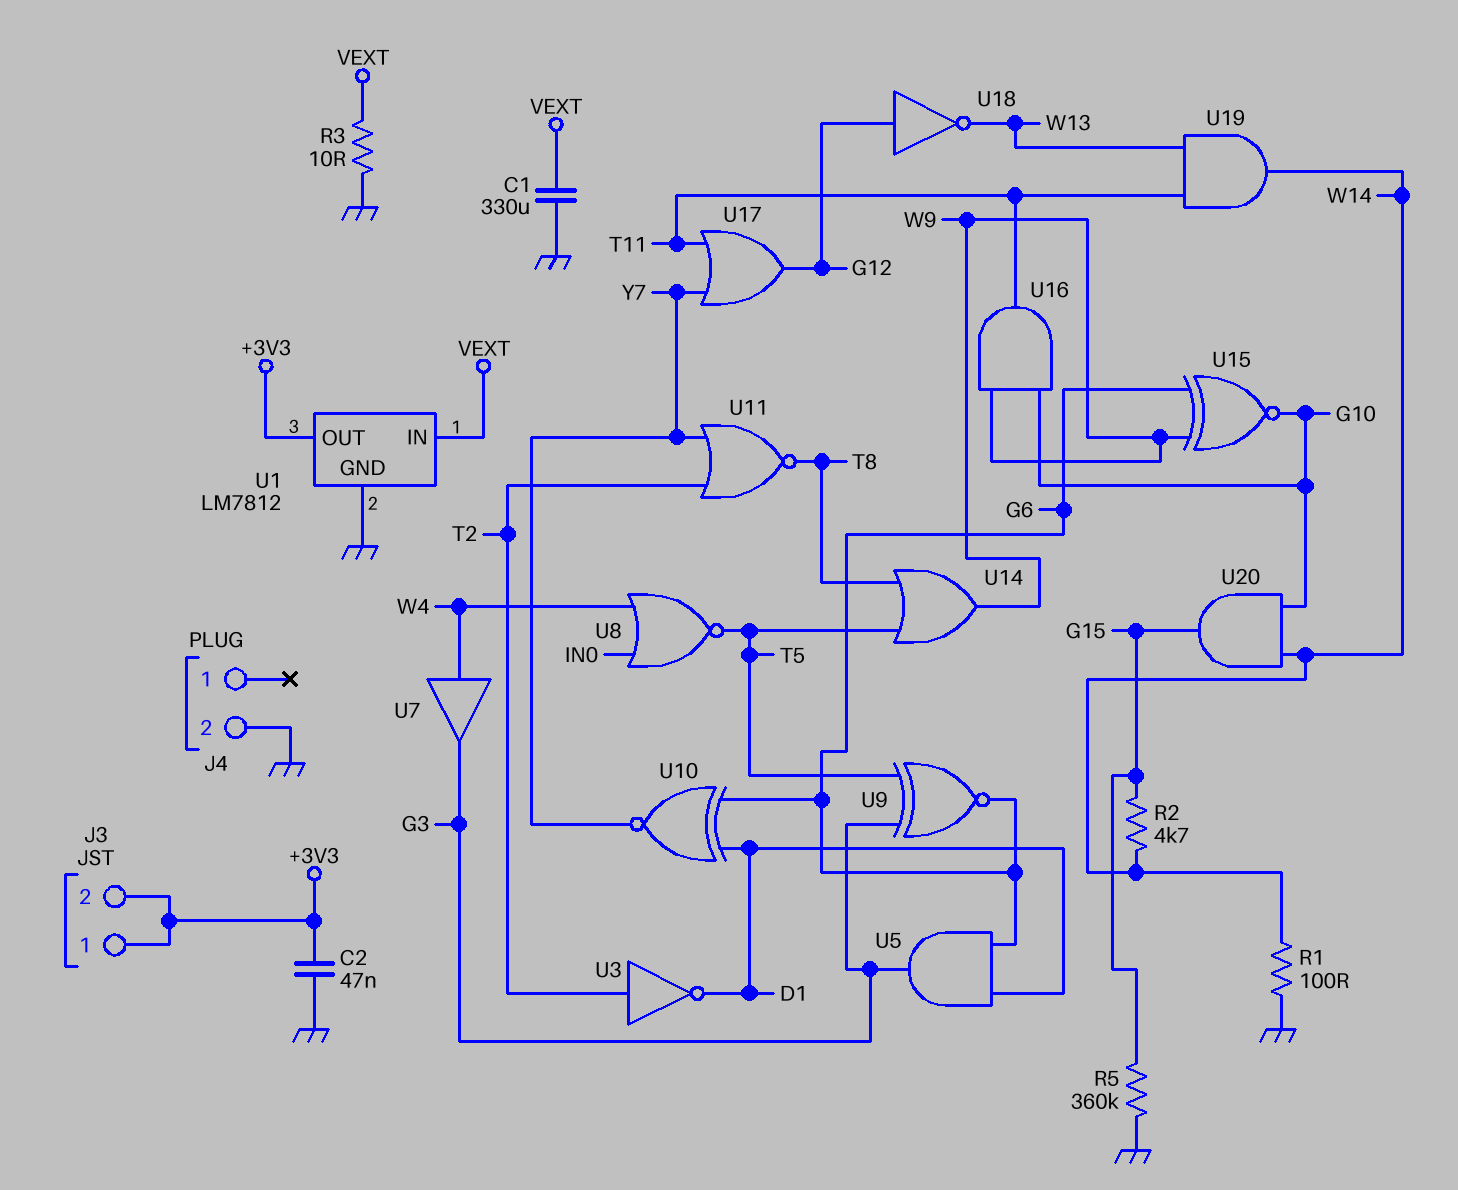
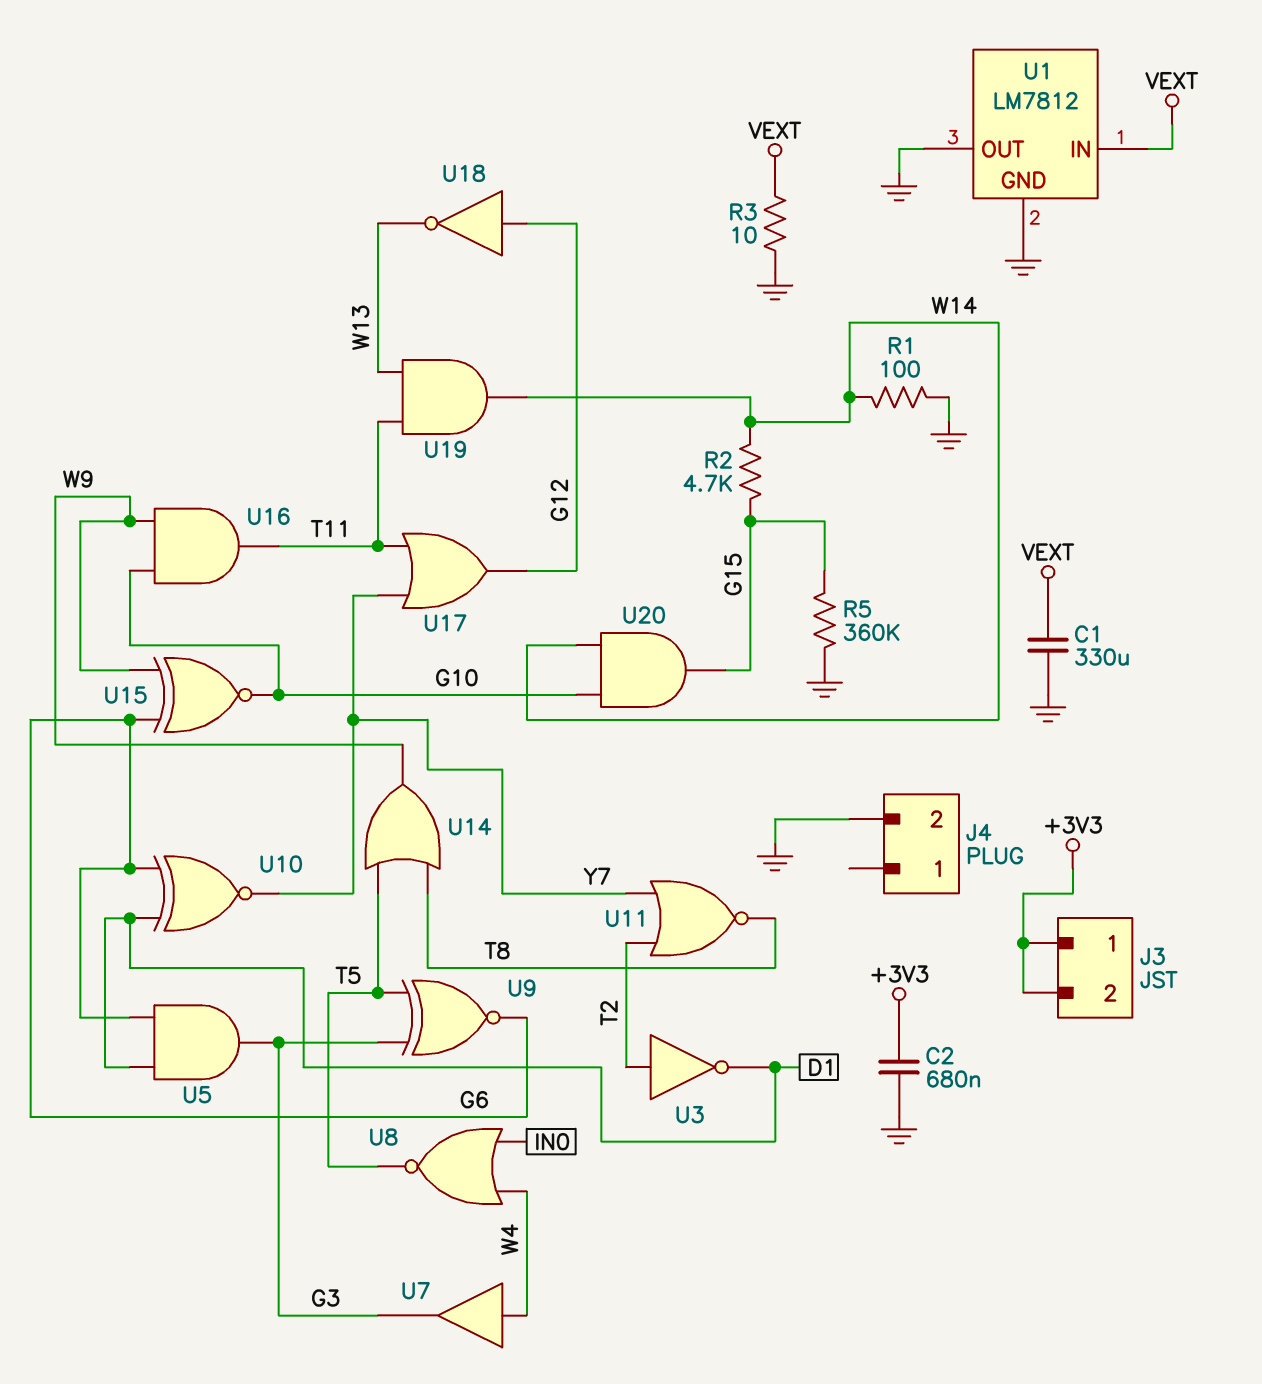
C2: 47nF (+3V3, GND) -> 680nF (+3V3, GND)
U1 pin OUT: +3V3 -> GND

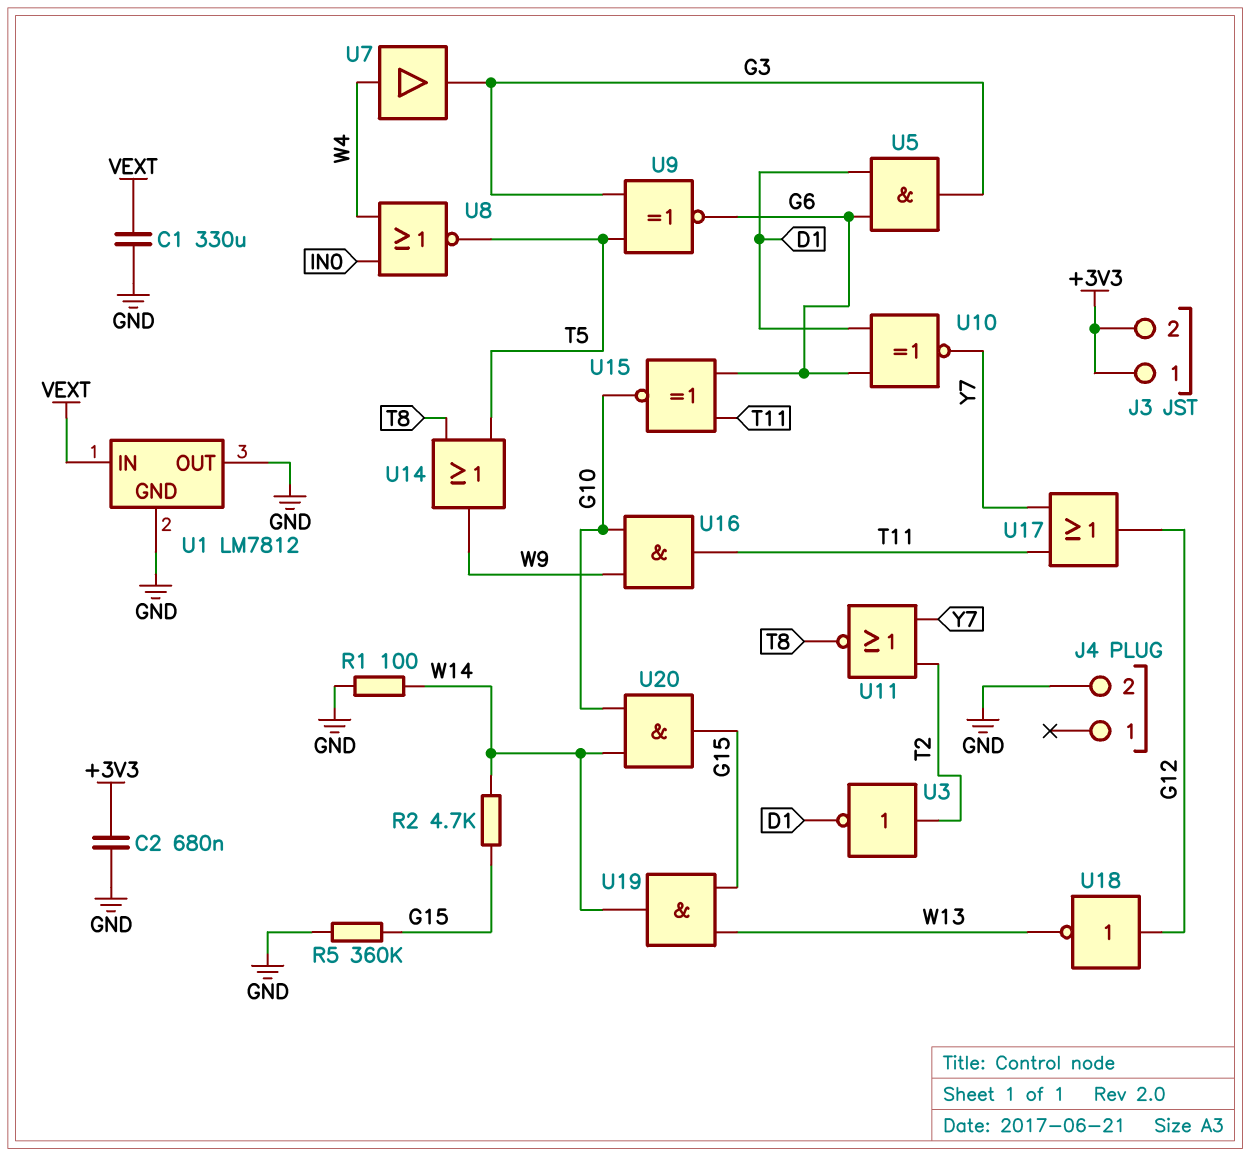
R3: 10 (GND, VEXT) -> none
U15: XNOR (in G6, in W9, out G10) -> XNOR (in G6, in T11, out G10)
U19: AND (in T11, in W13, out W14) -> AND (in G15, in W13, out W14)

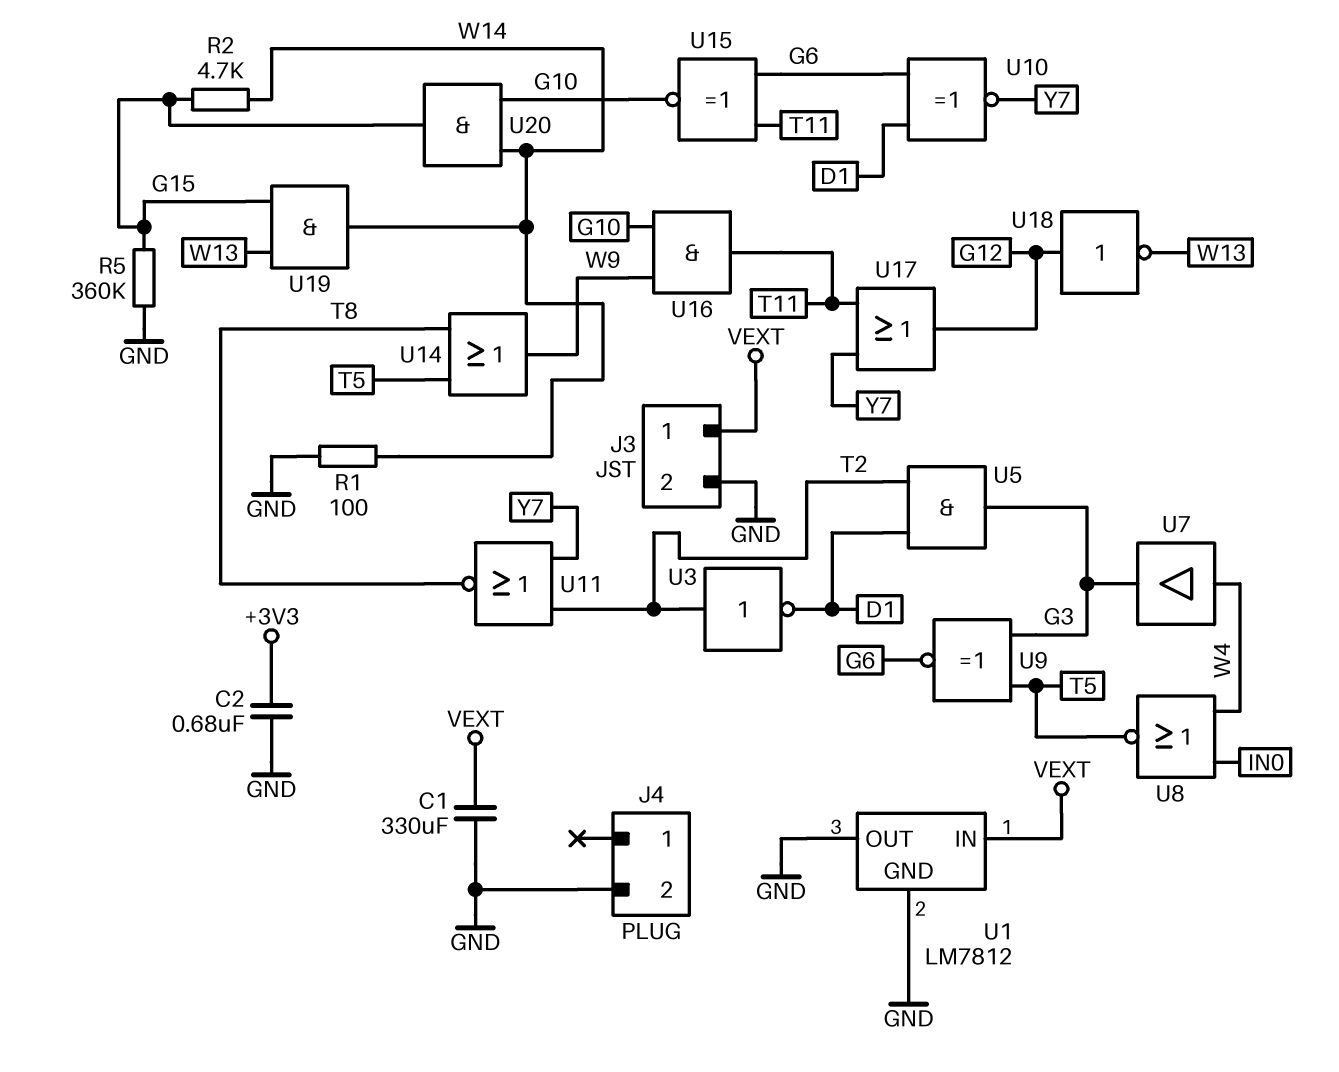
J3 pin 1: +3V3 -> VEXT
J3 pin 2: +3V3 -> GND
U5: AND (in D1, in G6, out G3) -> AND (in D1, in T2, out G3)

